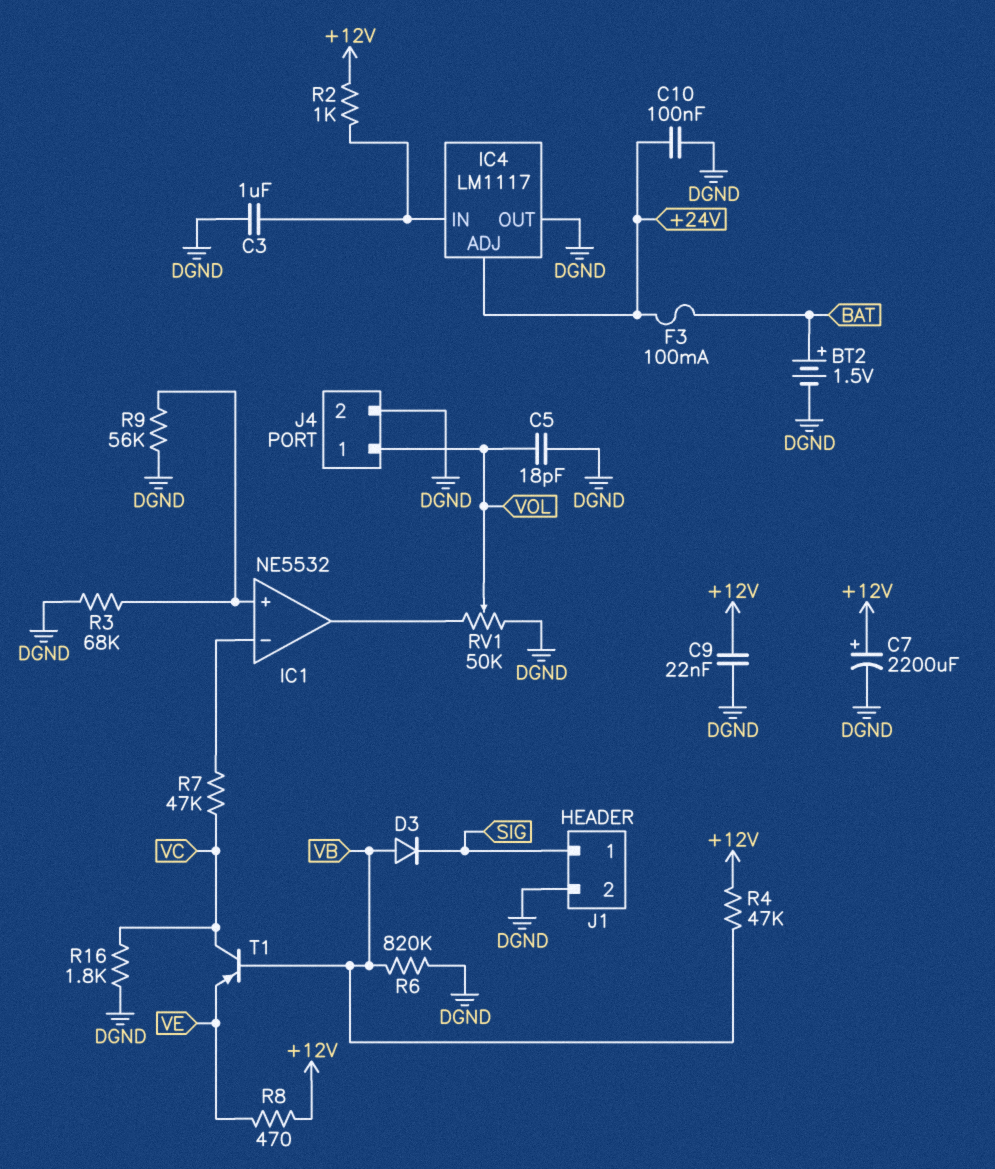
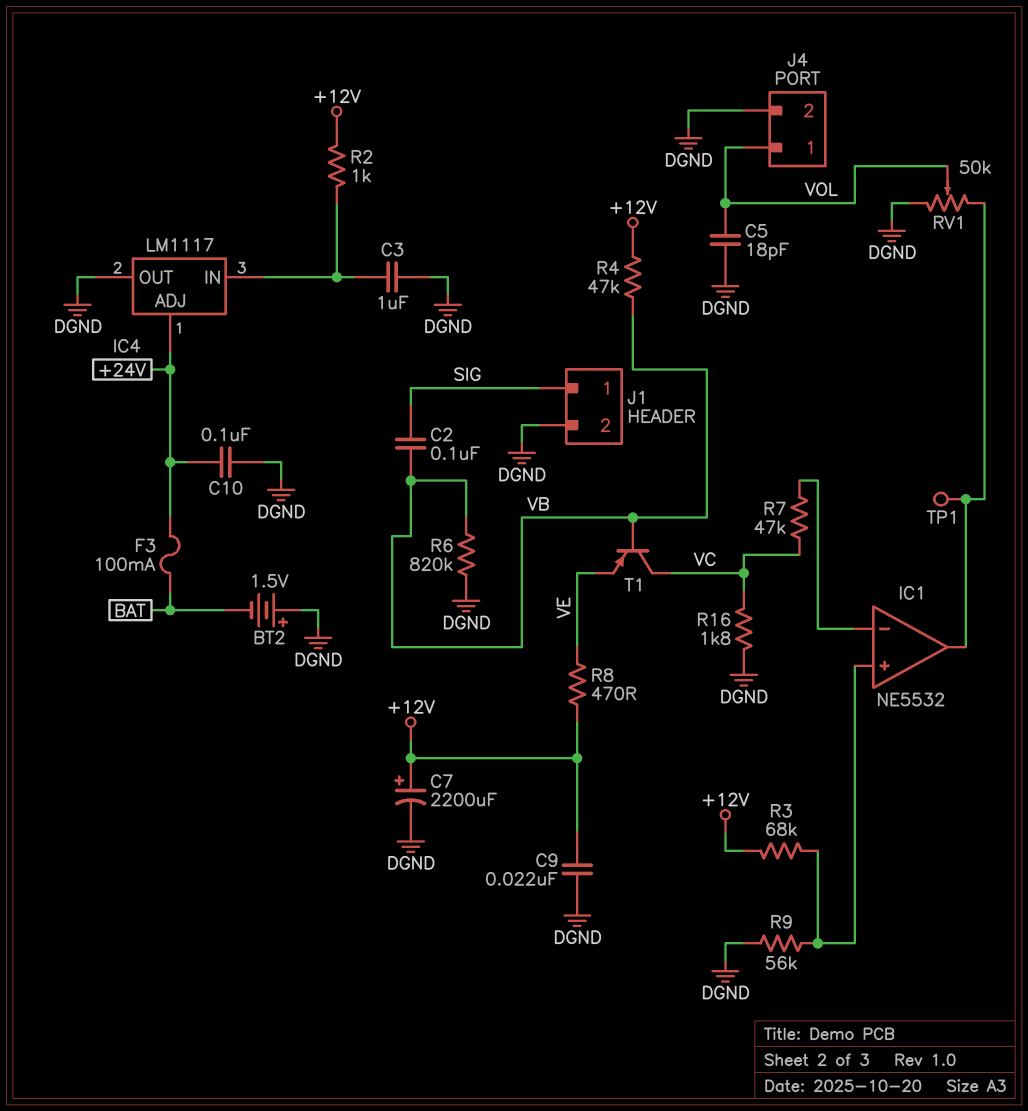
BT2: 1.5V (plus BAT, minus DGND) -> 1.5V (plus DGND, minus BAT)
C2: none -> 100nF (SIG, VB)
D3: diode (A VB, K SIG) -> none
R3: 68k (DGND, IC1/in+) -> 68k (+12V, IC1/in+)
TP1: none -> test point (IC1/out)

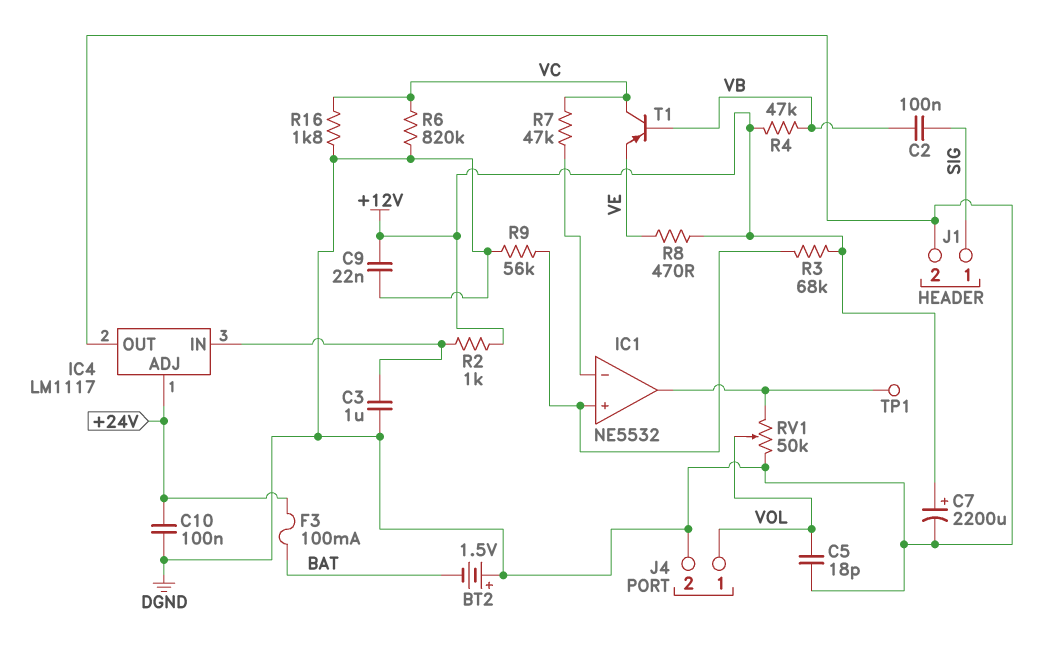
R6: 820k (DGND, VB) -> 820k (DGND, VC)

